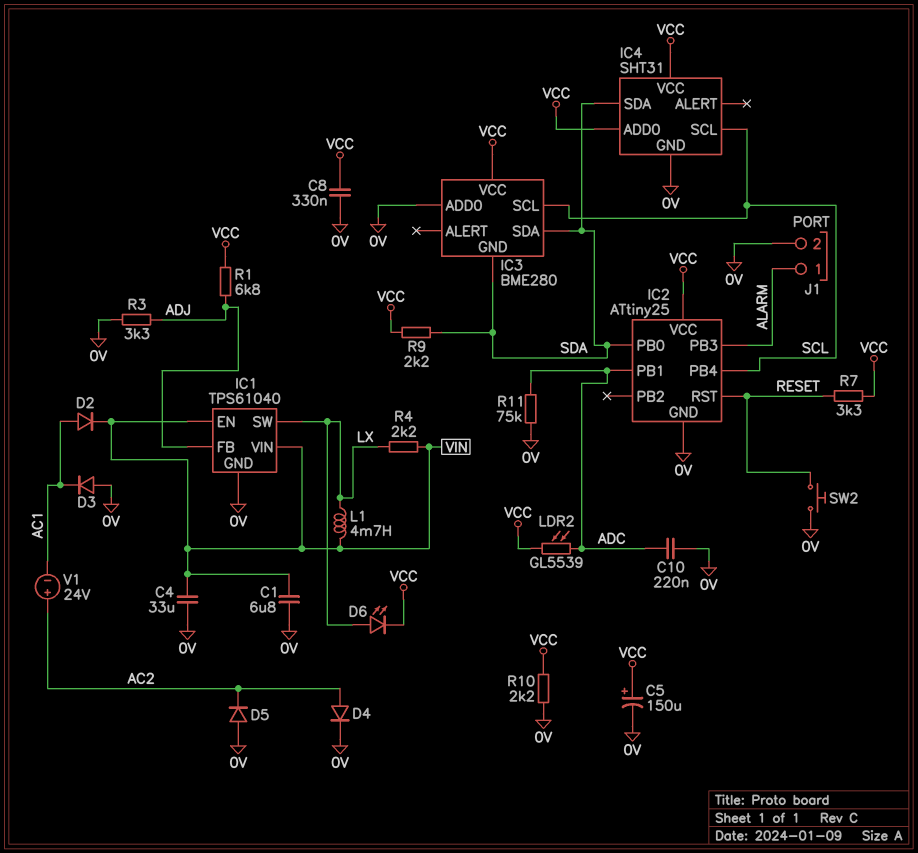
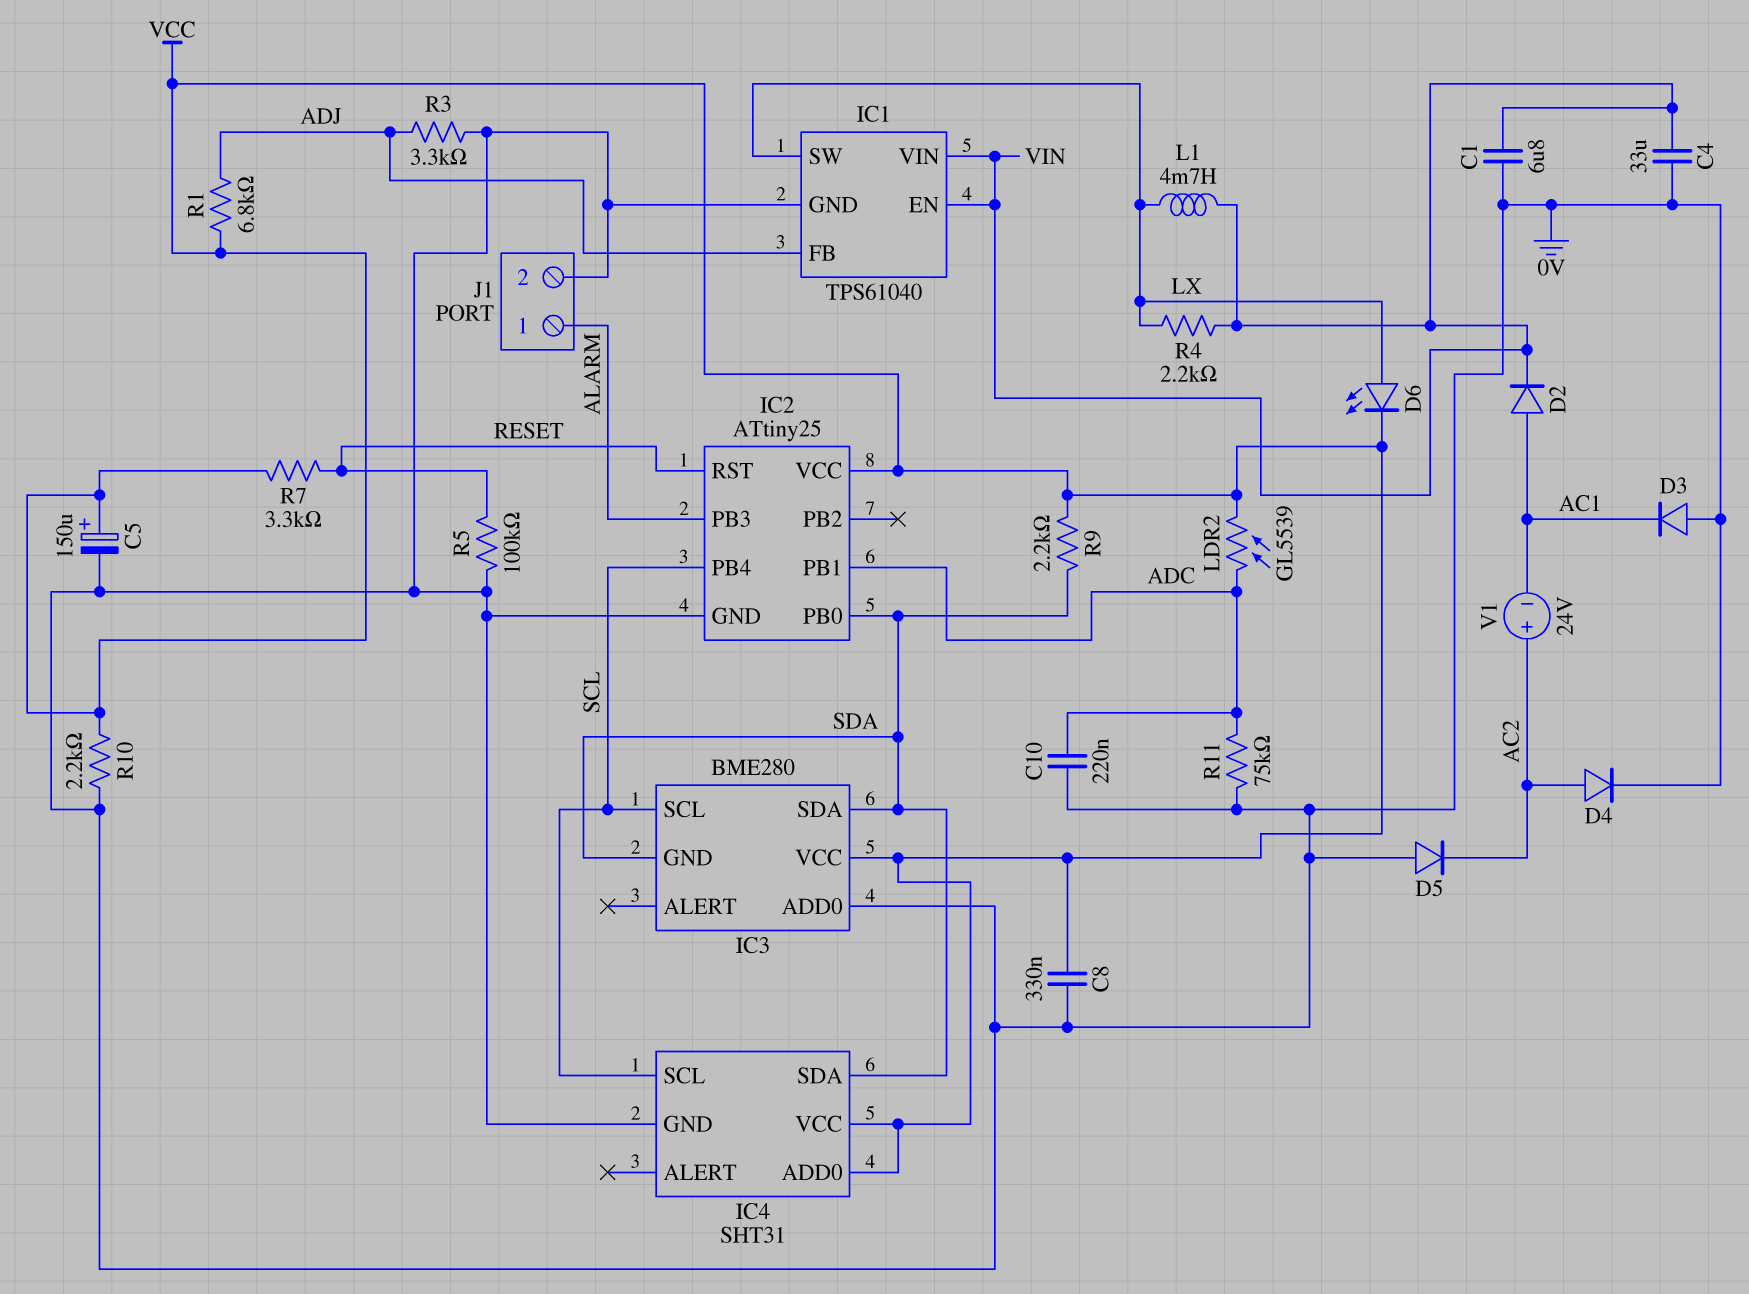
R5: none -> 100k (0V, RESET)
SW2: button (0V, RESET) -> none

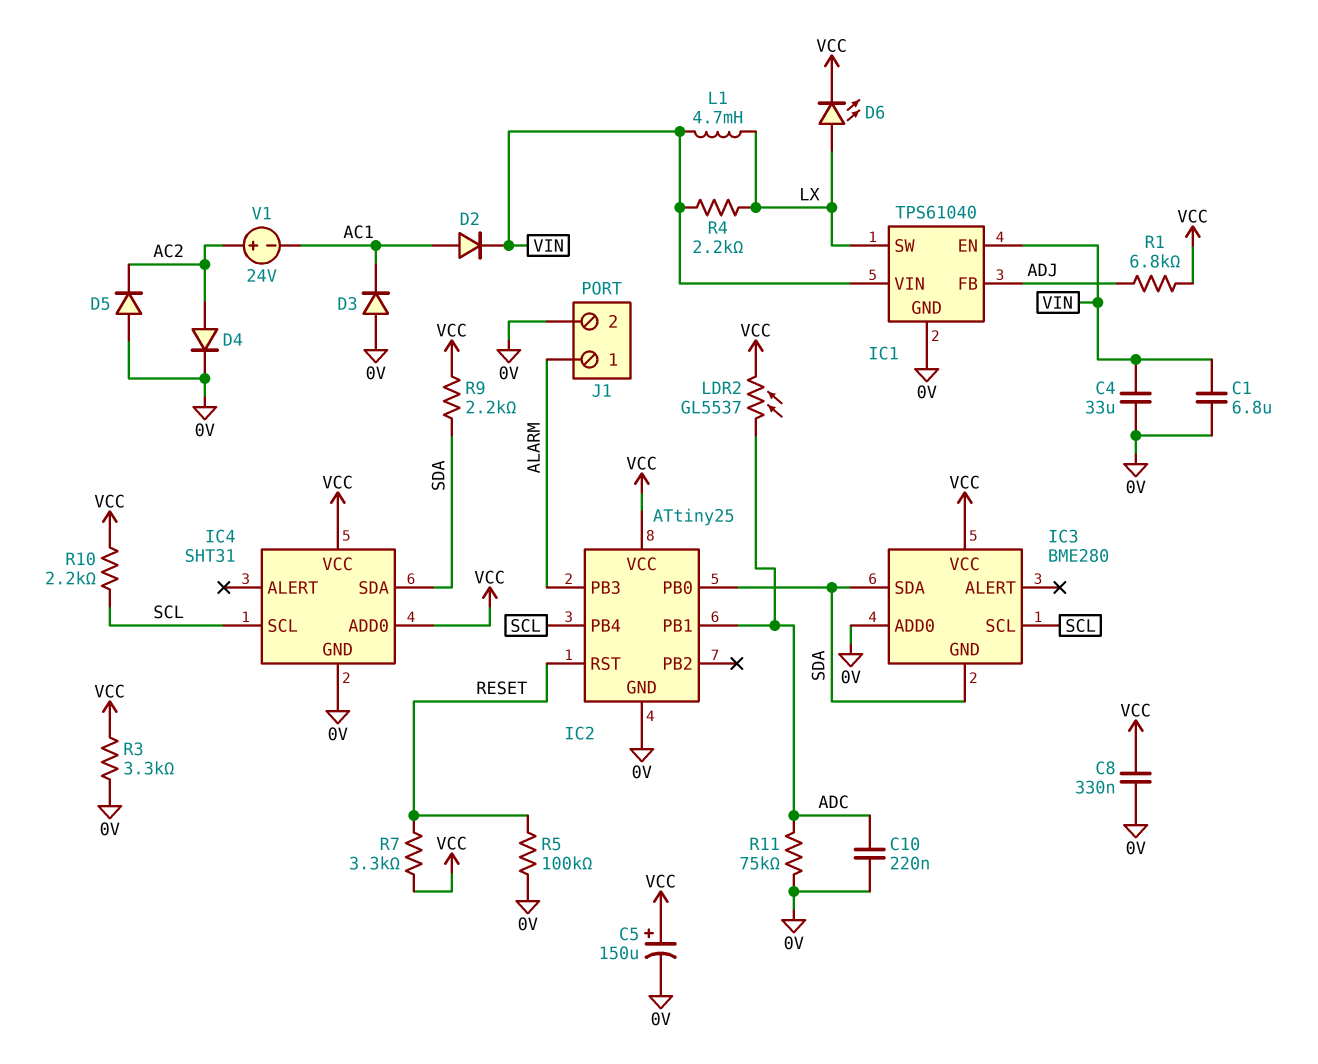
LDR2: GL5539 (ADC, VCC) -> GL5537 (ADC, VCC)
R3: 3.3k (0V, ADJ) -> 3.3k (0V, VCC)
R10: 2.2k (0V, VCC) -> 2.2k (SCL, VCC)

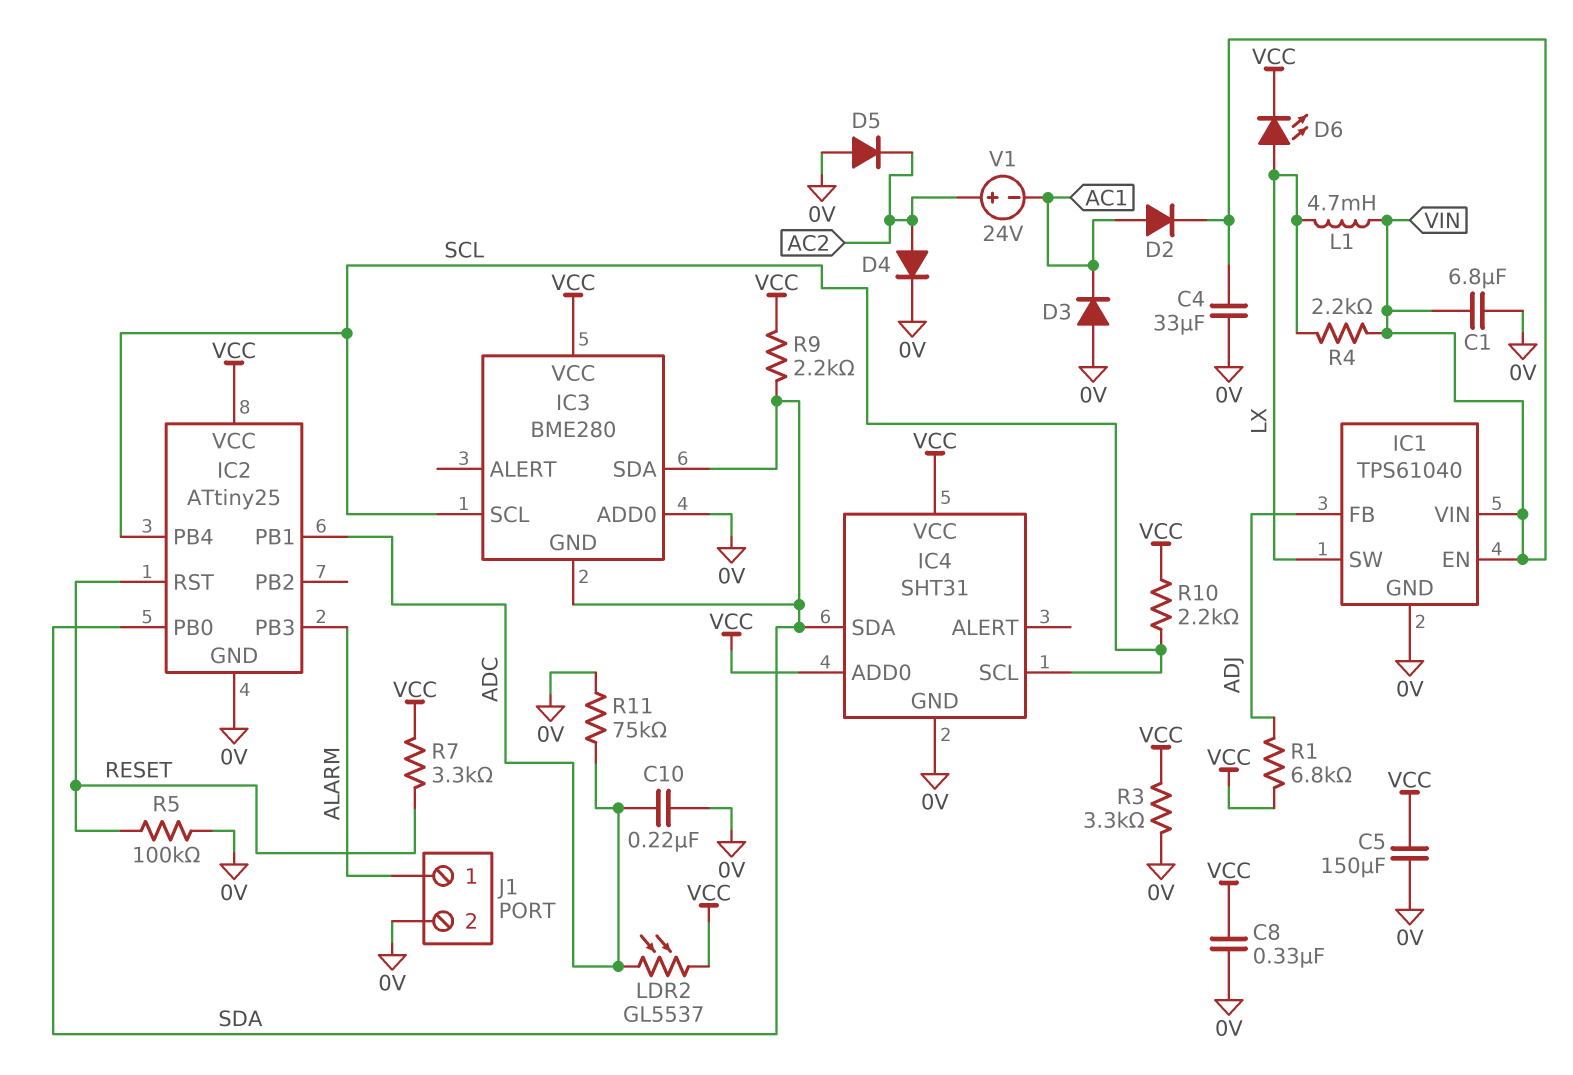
C5: 150uF (plus VCC, minus 0V) -> 150uF (0V, VCC)

